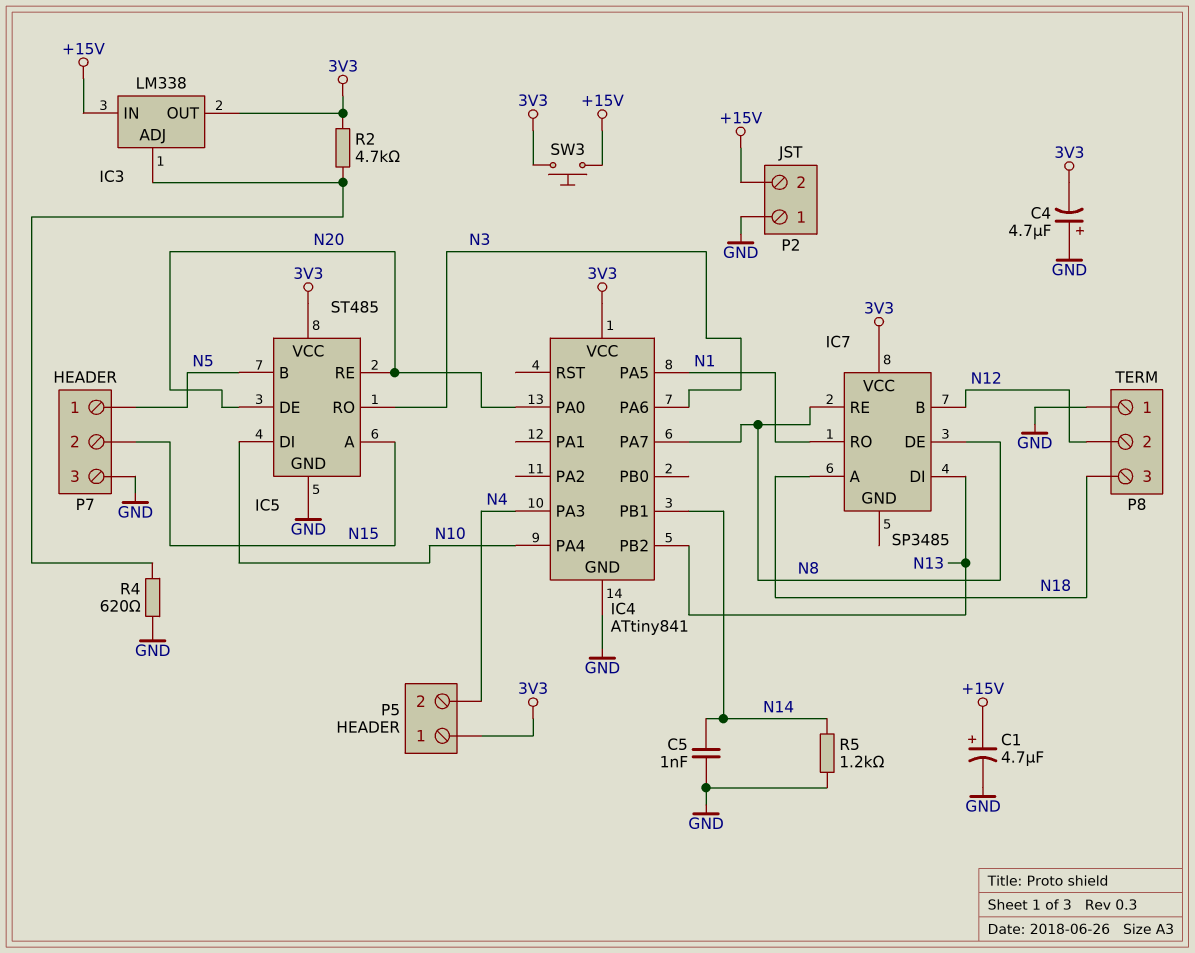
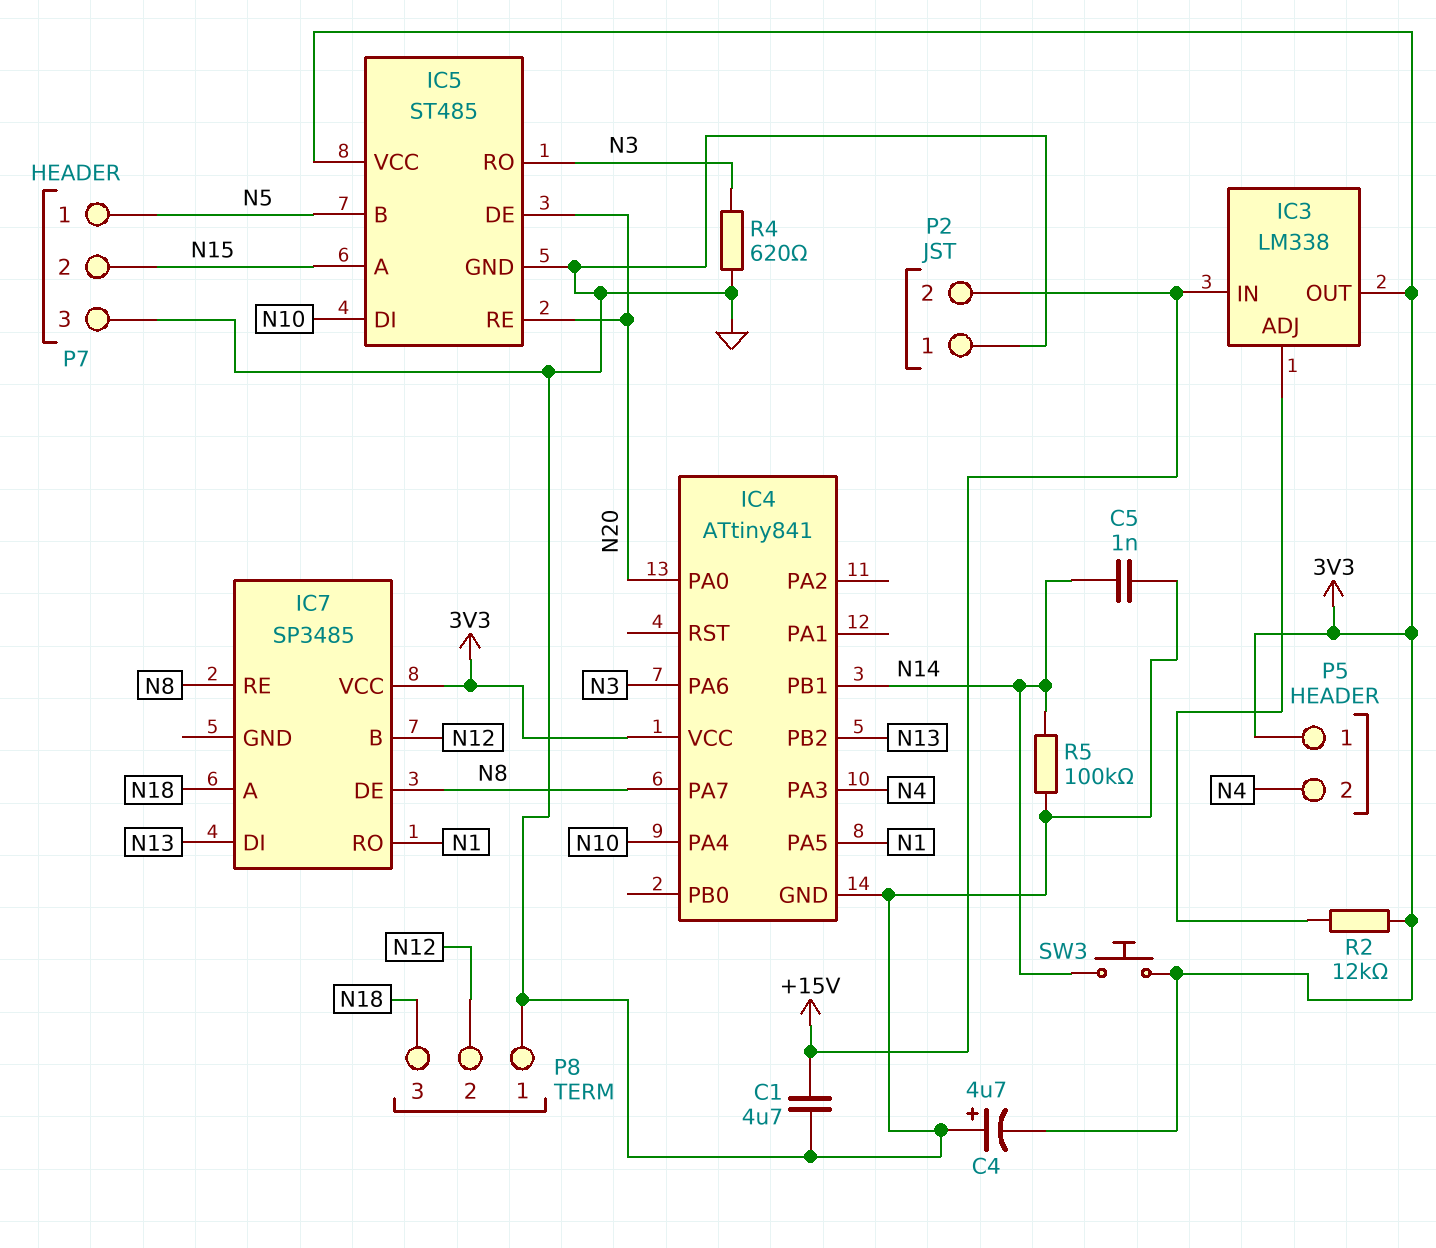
C1: 4.7uF (plus +15V, minus GND) -> 4.7uF (+15V, GND)
R2: 4.7k (3V3, IC3/ADJ) -> 12k (3V3, IC3/ADJ)
R4: 620 (GND, IC3/ADJ) -> 620 (GND, N3)
R5: 1.2k (GND, N14) -> 100k (GND, N14)
SW3: button (+15V, 3V3) -> button (3V3, N14)

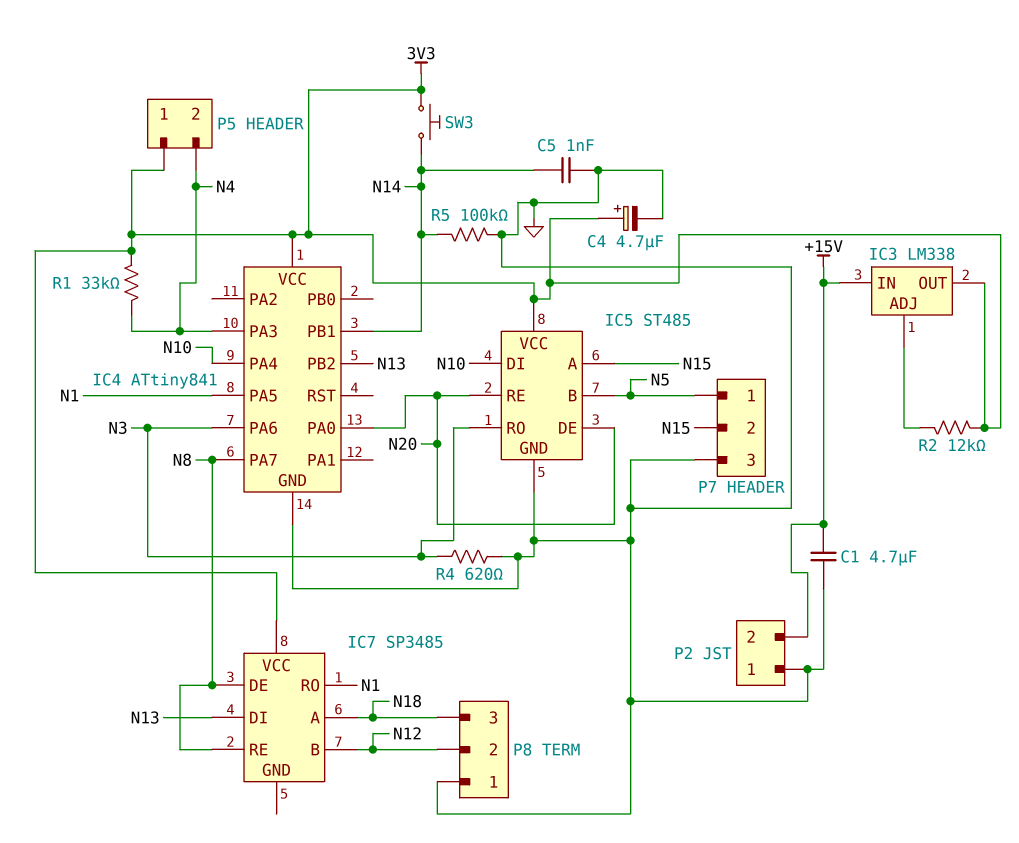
C4: 4.7uF (plus GND, minus 3V3) -> 4.7uF (plus 3V3, minus GND)
R1: none -> 33k (3V3, N4)

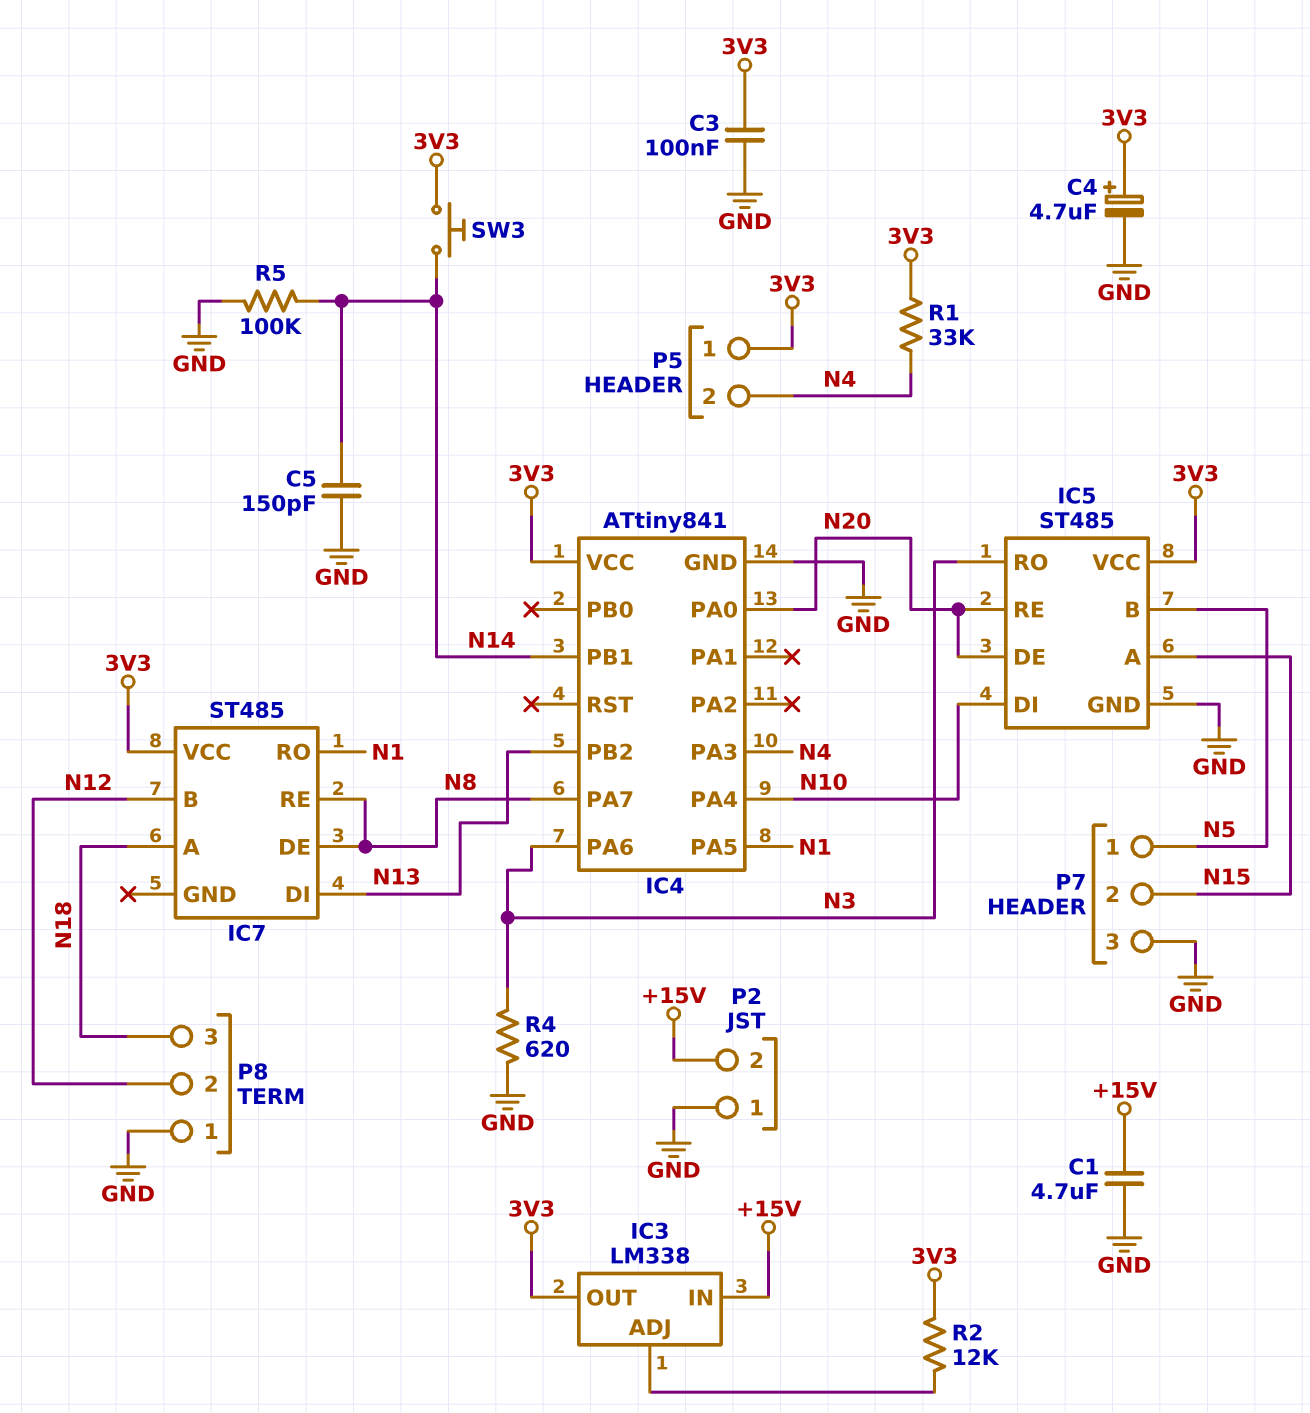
C3: none -> 100nF (3V3, GND)
C5: 1nF (GND, N14) -> 150pF (GND, N14)
IC7: SP3485 -> ST485

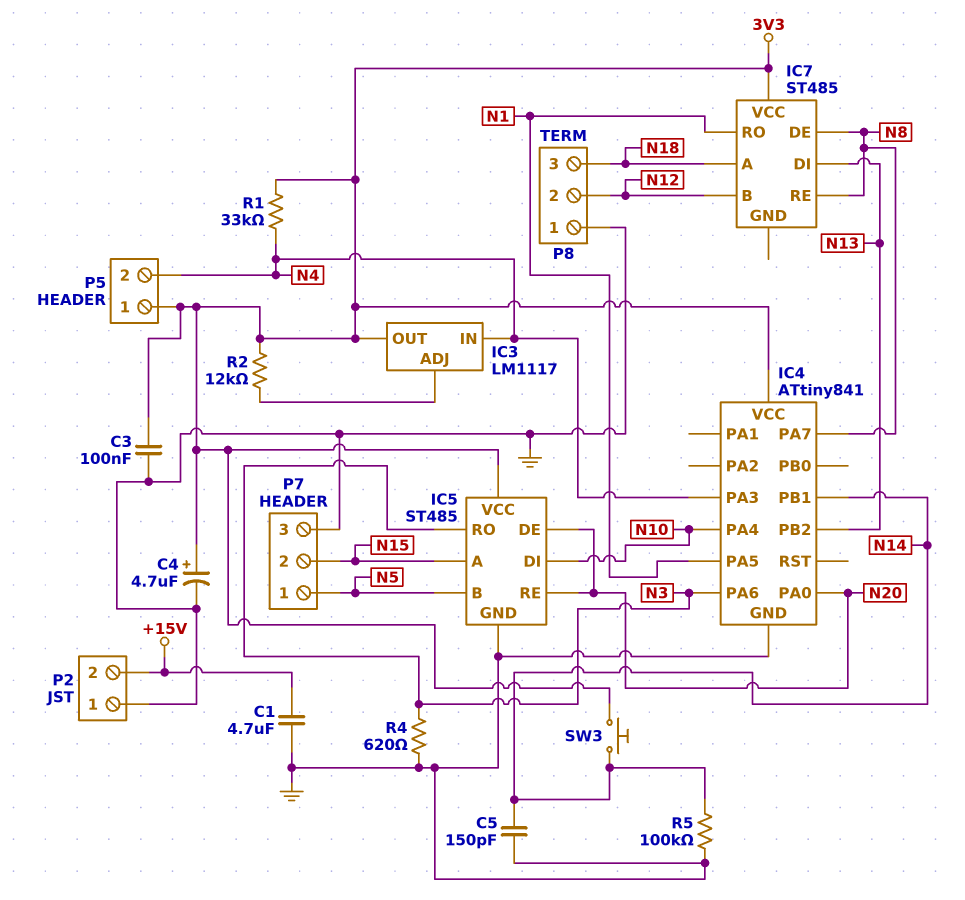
IC3: LM338 -> LM1117
IC3 pin IN: +15V -> N4

